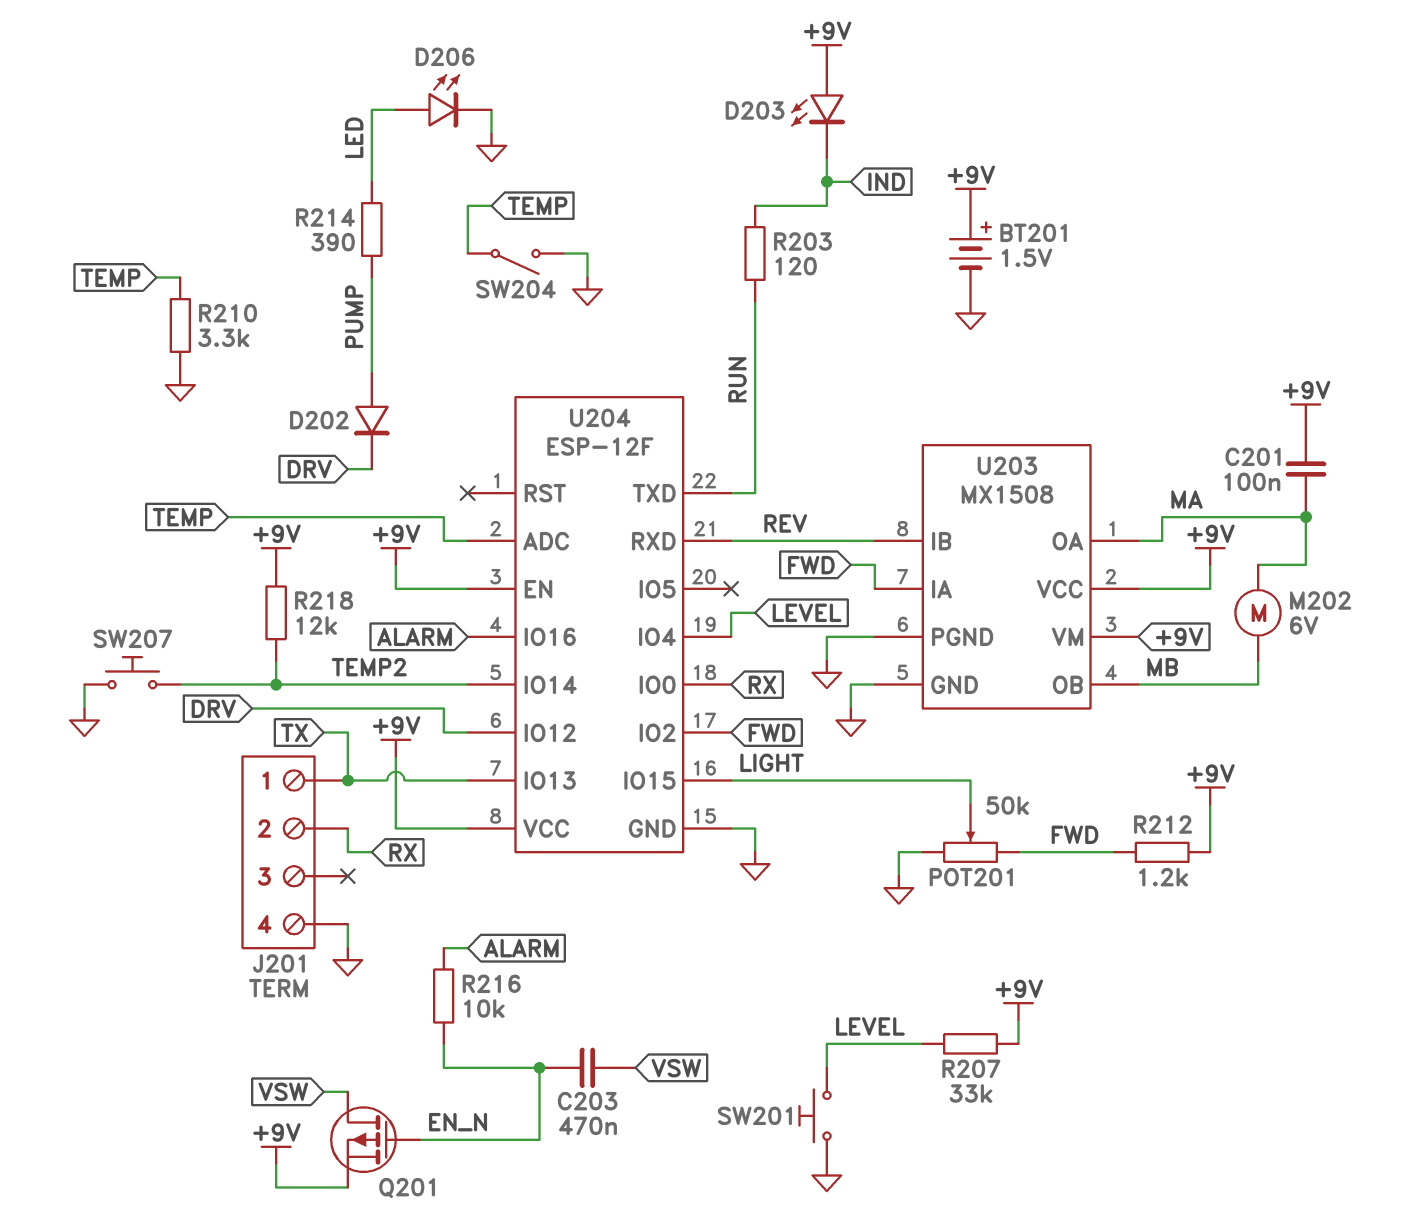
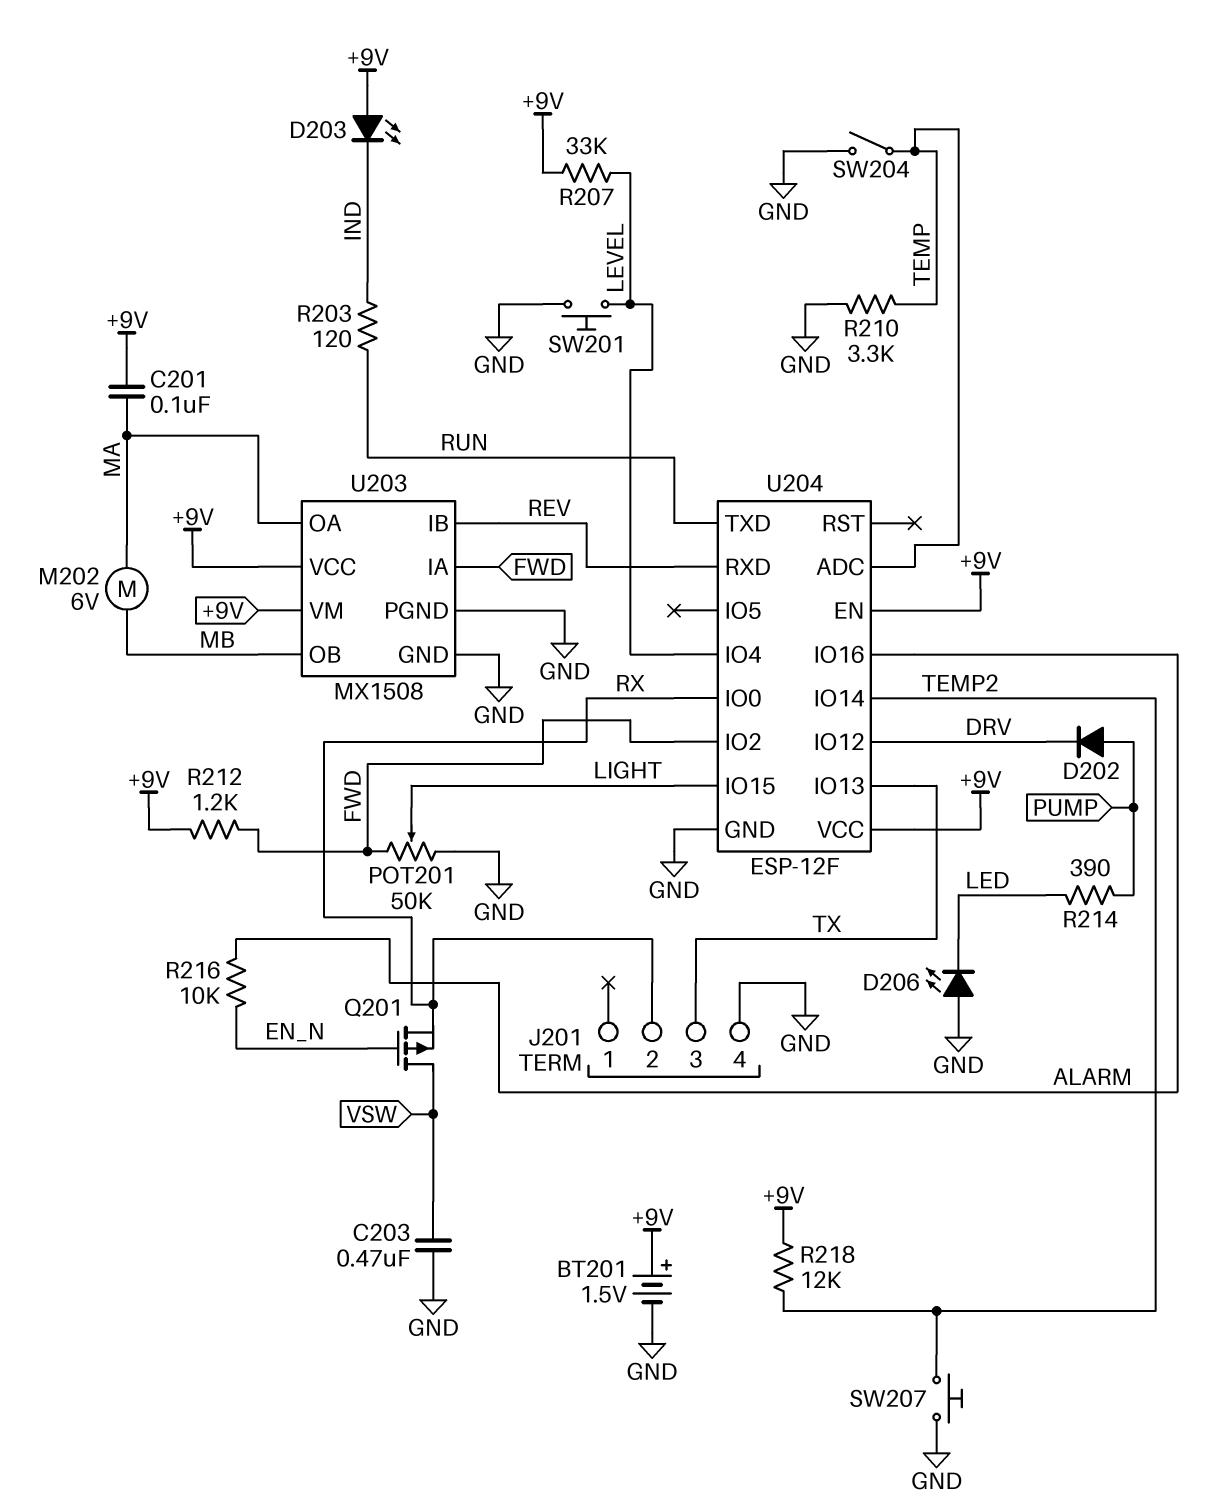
C203: 470nF (EN_N, VSW) -> 470nF (GND, VSW)
D206: LED (A LED, K GND) -> LED (A GND, K LED)
J201 pin 1: TX -> none
J201 pin 3: none -> TX
Q201: PMOS (G EN_N, D VSW, S +9V) -> PMOS (G EN_N, D VSW, S RX)

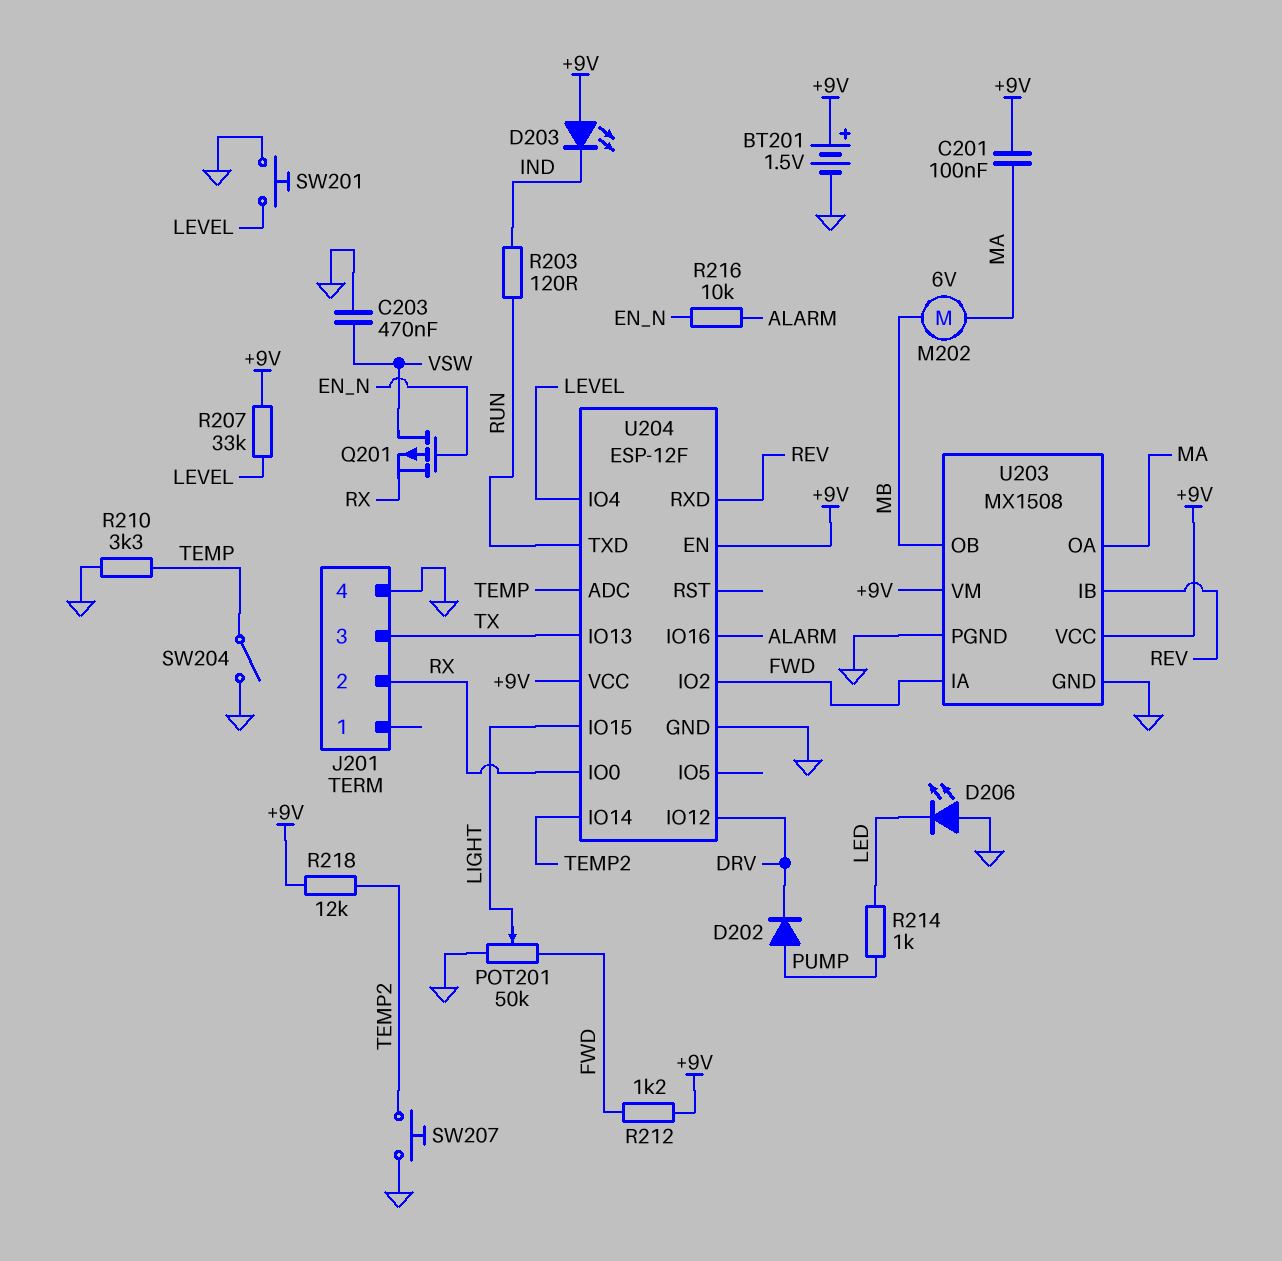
R214: 390 (LED, PUMP) -> 1k (LED, PUMP)

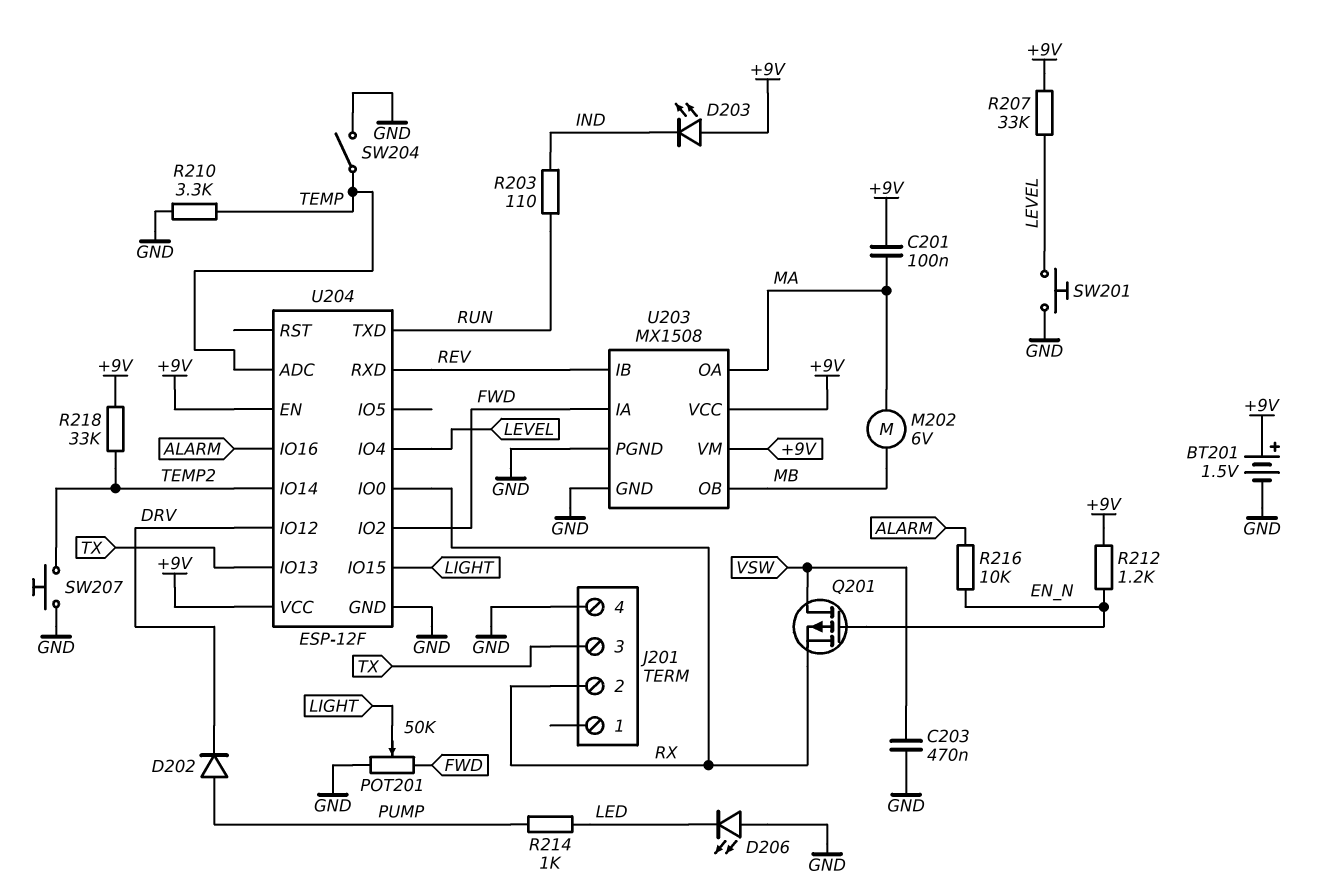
R203: 120 (IND, RUN) -> 110 (IND, RUN)
R212: 1.2k (+9V, FWD) -> 1.2k (+9V, EN_N)
R218: 12k (+9V, TEMP2) -> 33k (+9V, TEMP2)

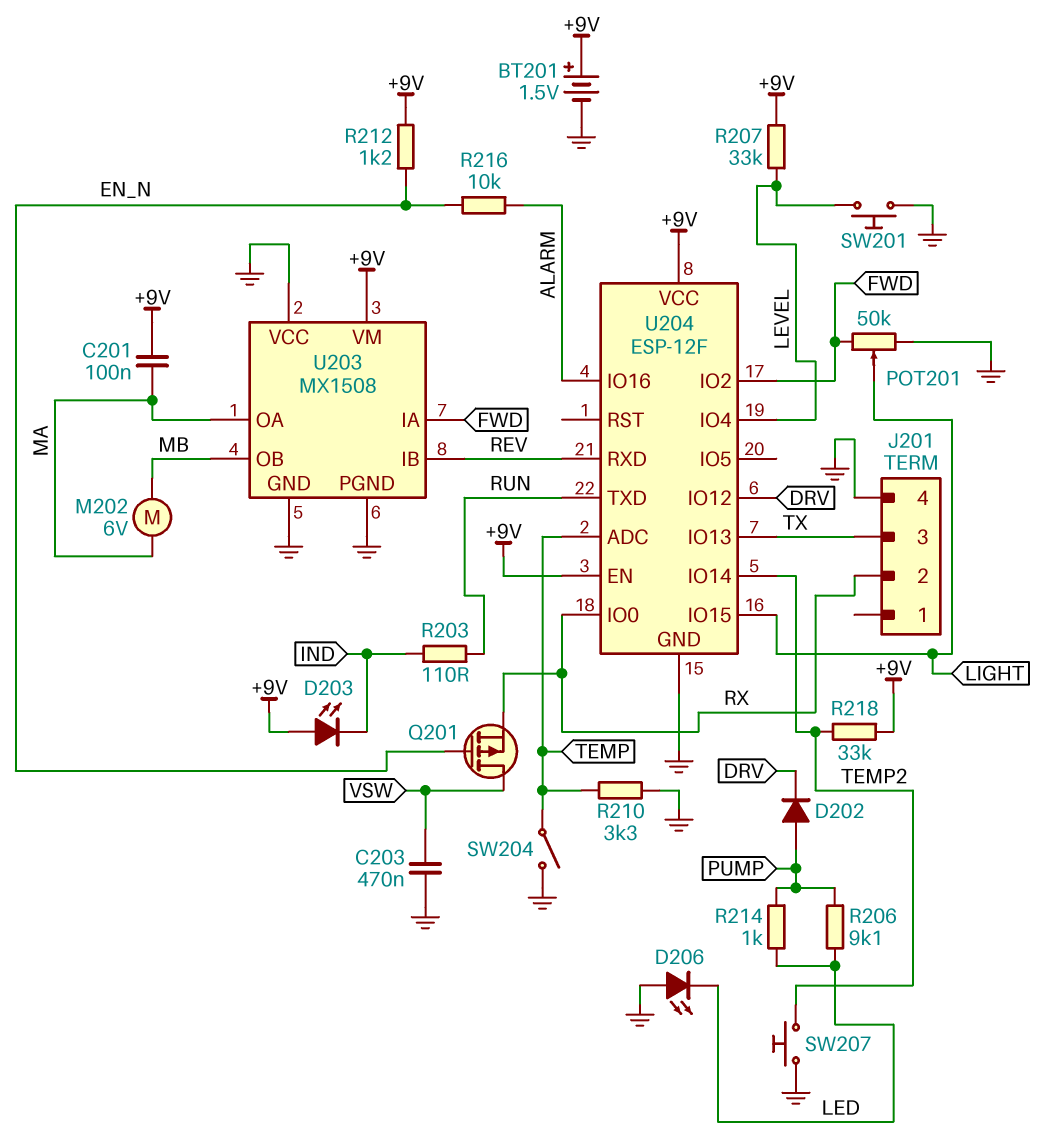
R206: none -> 9.1k (LED, PUMP)
U203 pin VCC: +9V -> GND

